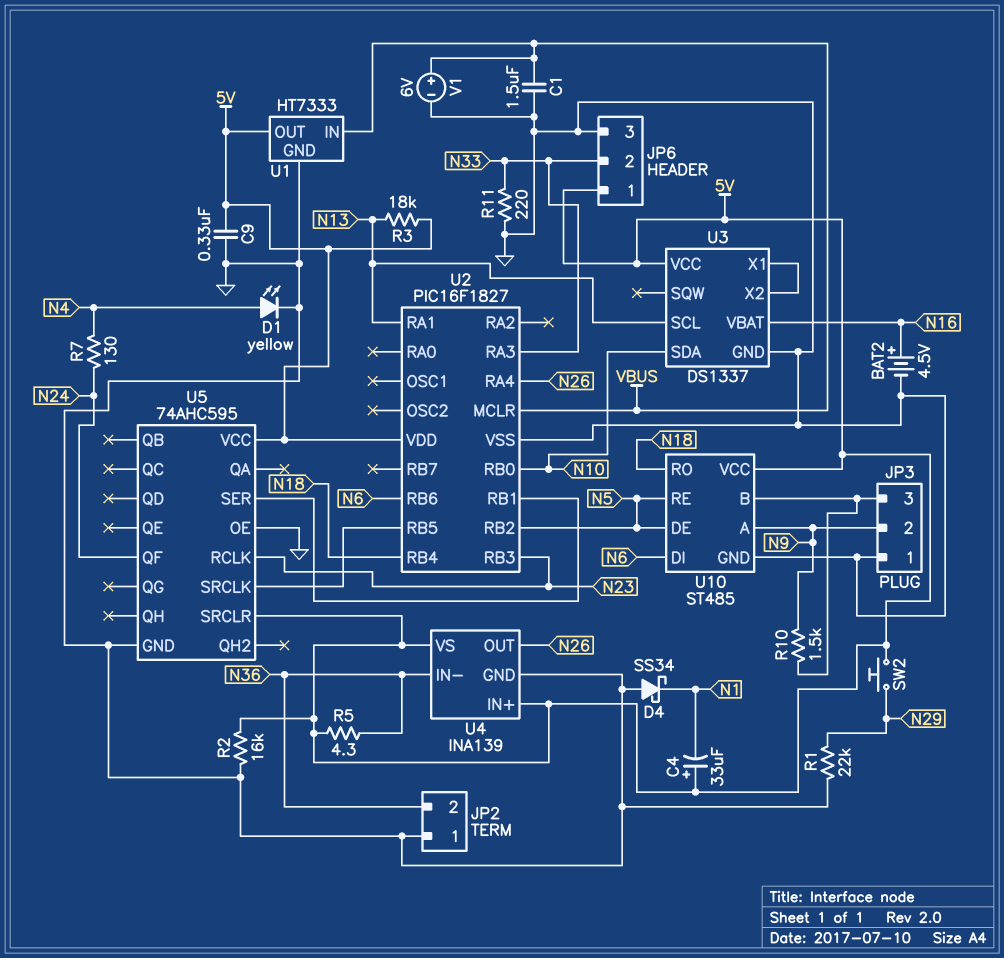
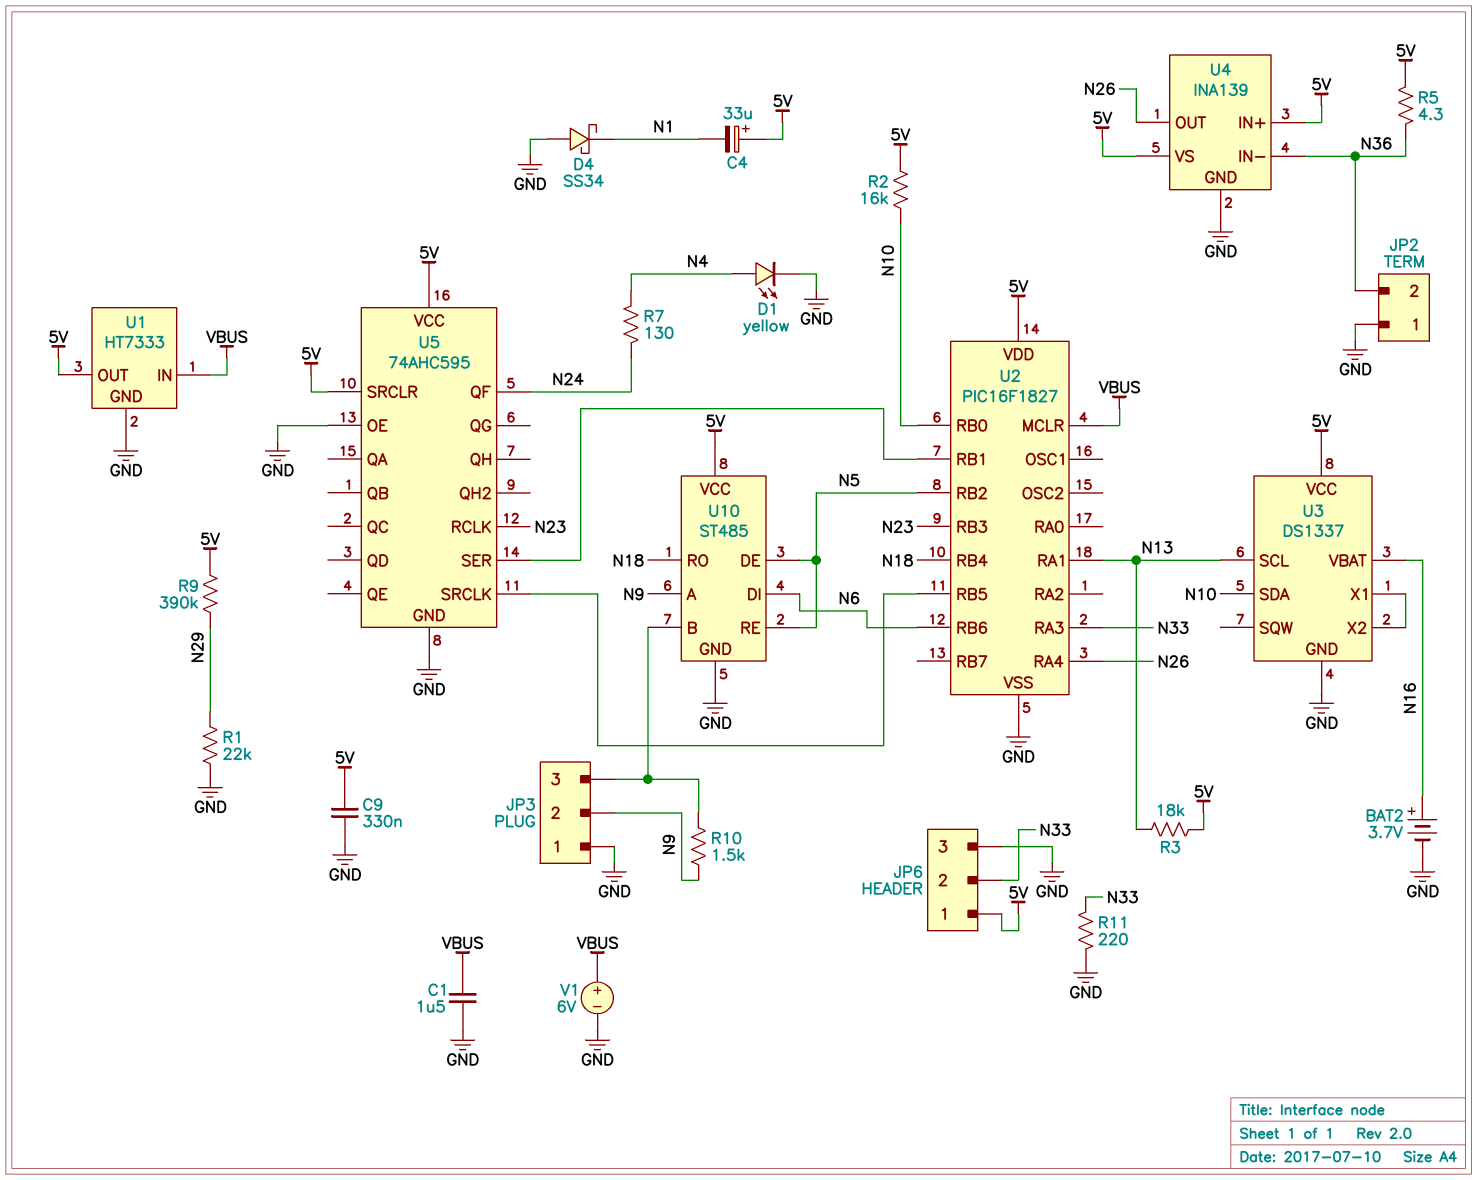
BAT2: 4.5V (plus N16, minus GND) -> 3.7V (plus N16, minus GND)
R2: 16k (5V, GND) -> 16k (5V, N10)
R9: none -> 390k (5V, N29)
SW2: button (5V, N29) -> none

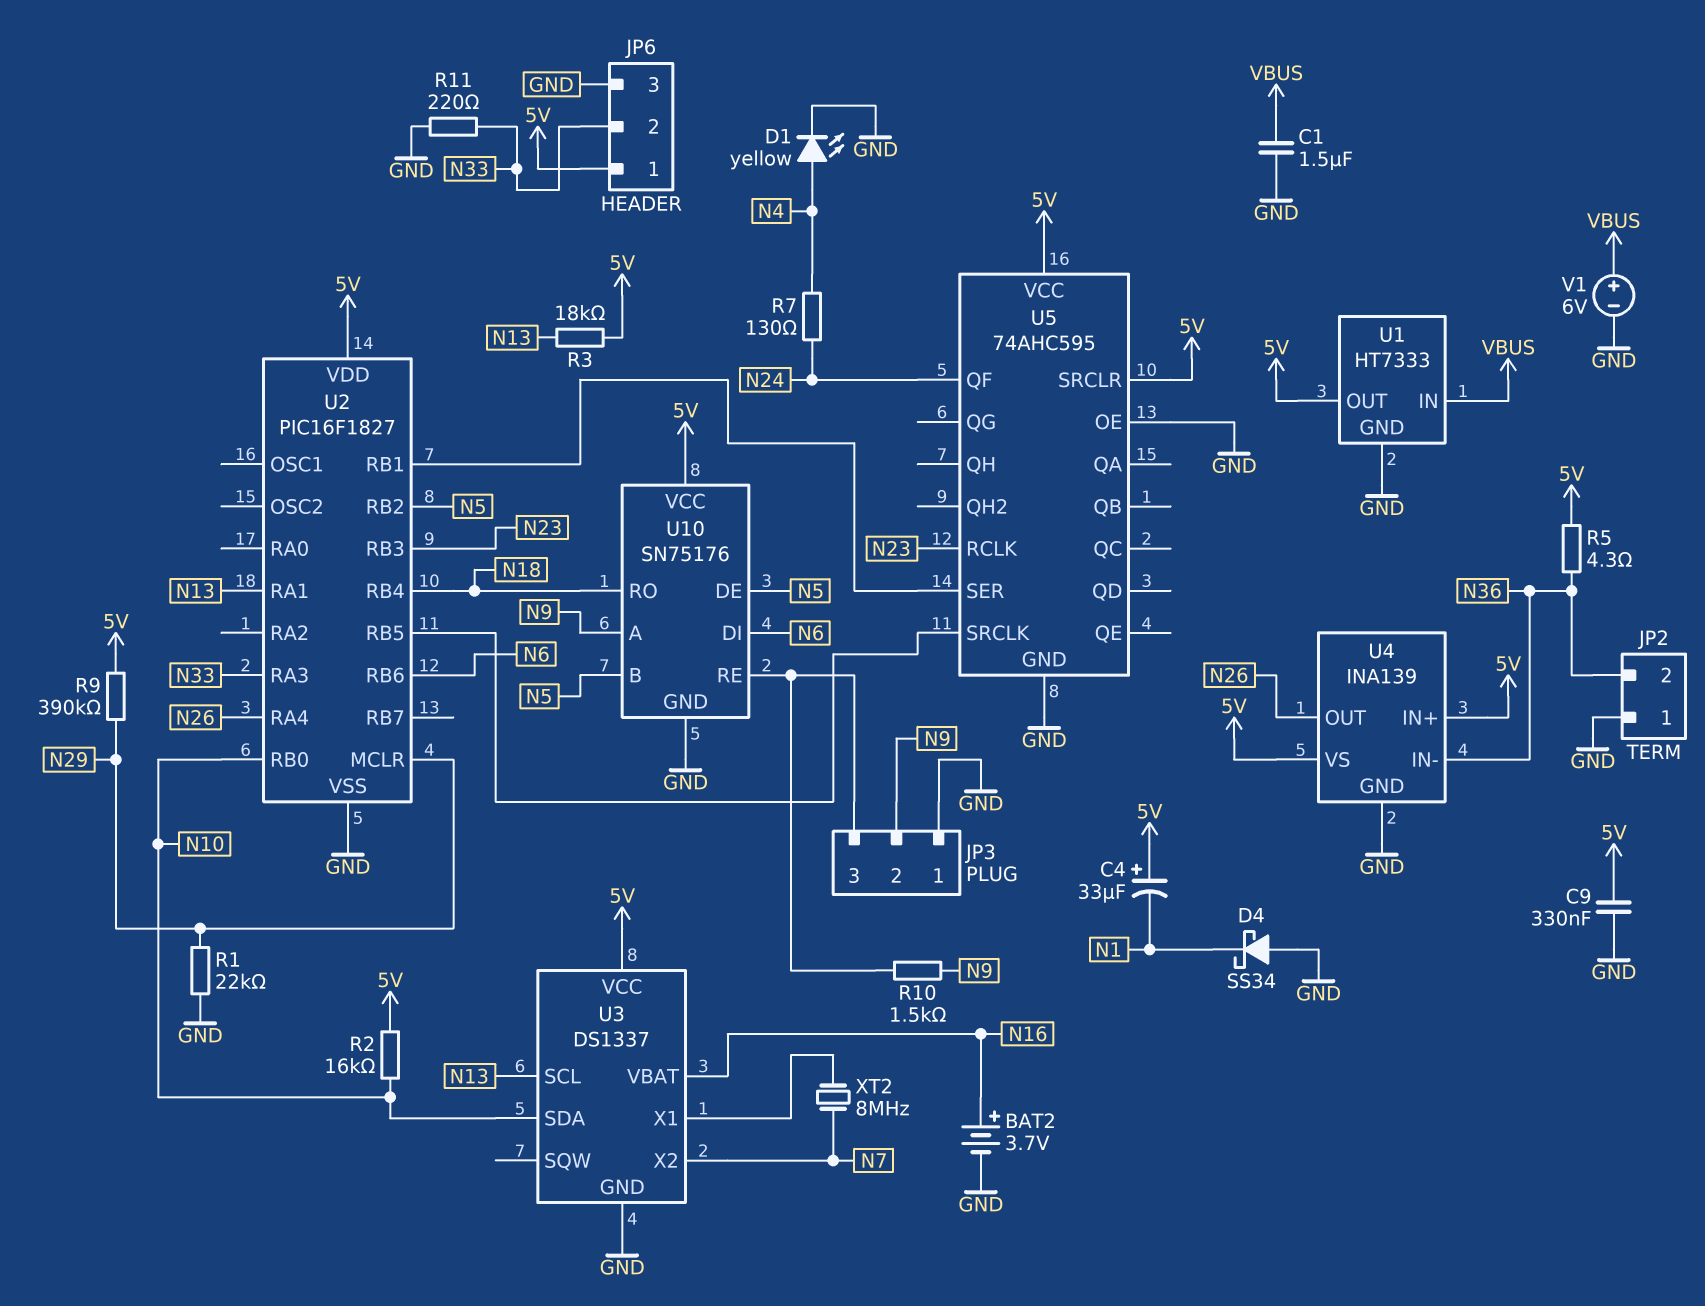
U2 pin MCLR: VBUS -> N29
U3 pin X2: U3/X1 -> N7
U10: ST485 -> SN75176
U10 pin B: JP3/3 -> N5
U10 pin RE: N5 -> JP3/3
XT2: none -> 8MHz (N7, U3/X1)

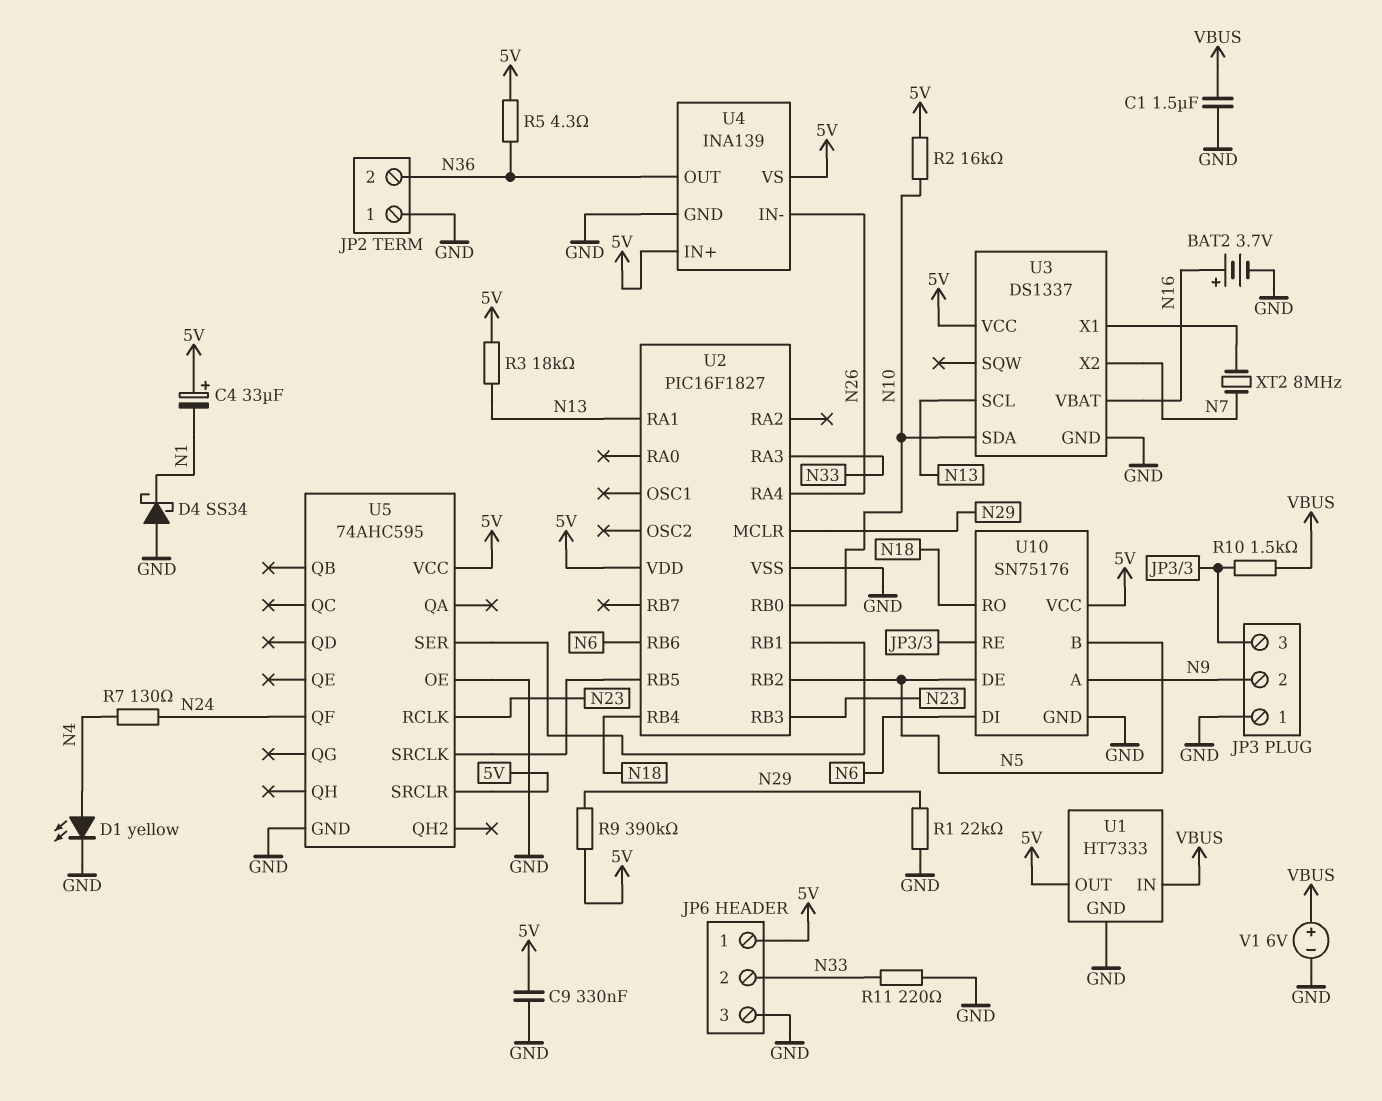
R10: 1.5k (JP3/3, N9) -> 1.5k (JP3/3, VBUS)
U4 pin IN-: N36 -> N26
U4 pin OUT: N26 -> N36

